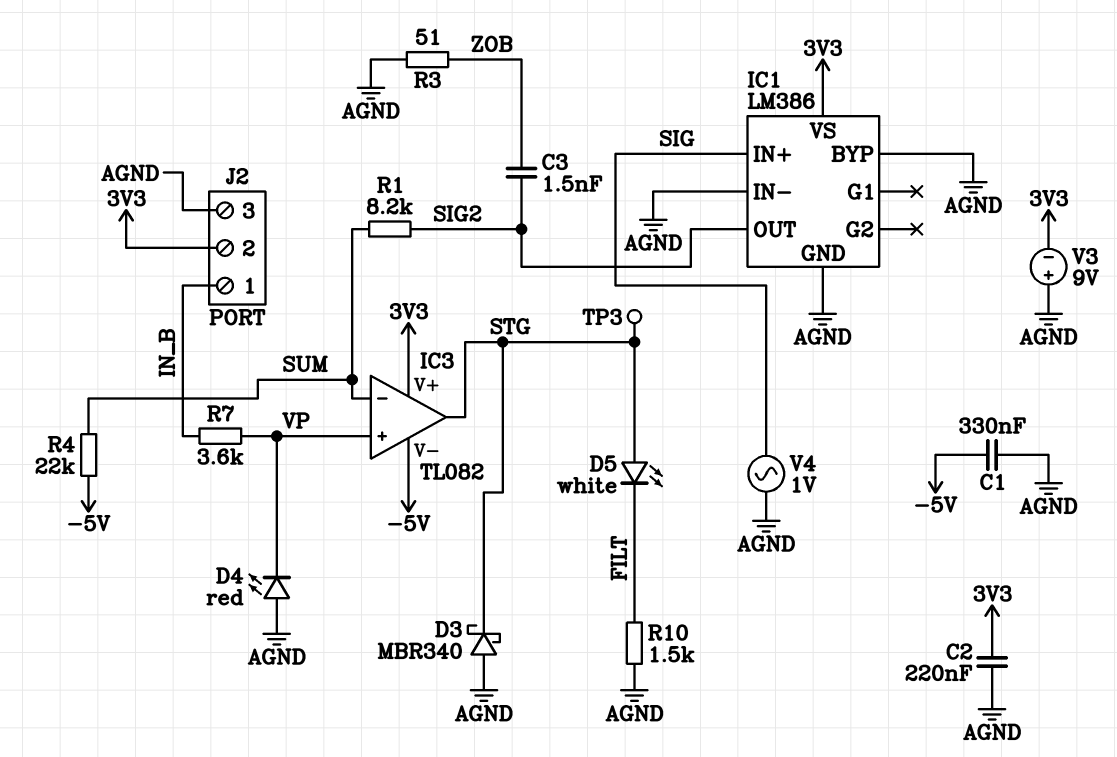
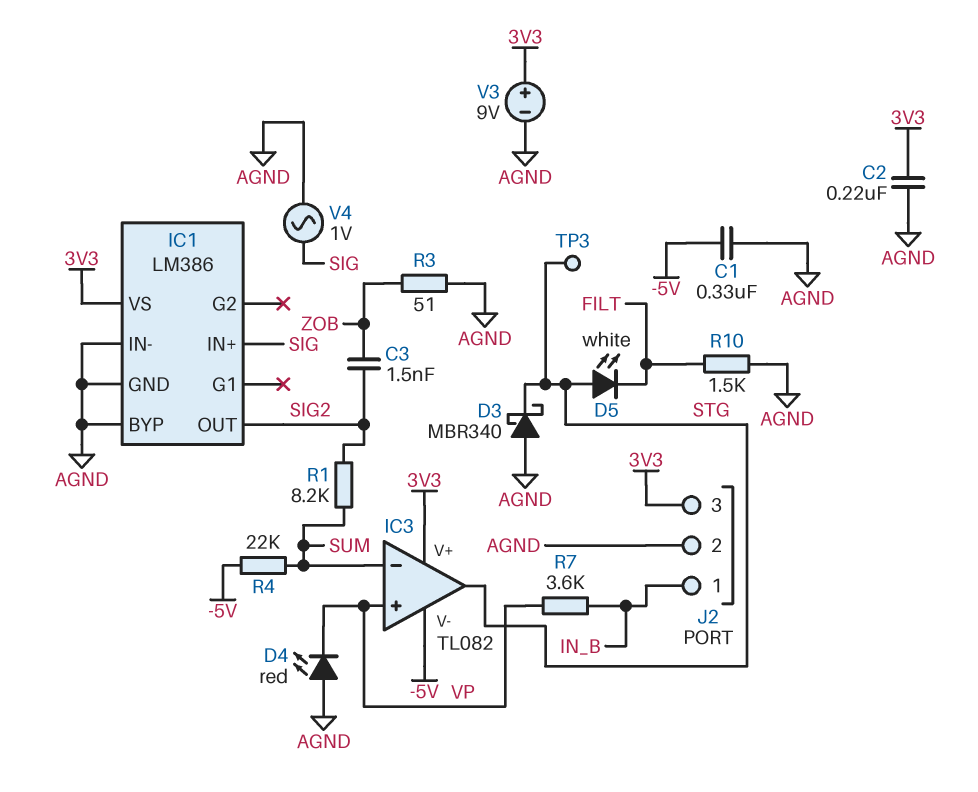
J2 pin 2: 3V3 -> AGND
J2 pin 3: AGND -> 3V3
V3: 9V (plus AGND, minus 3V3) -> 9V (plus 3V3, minus AGND)

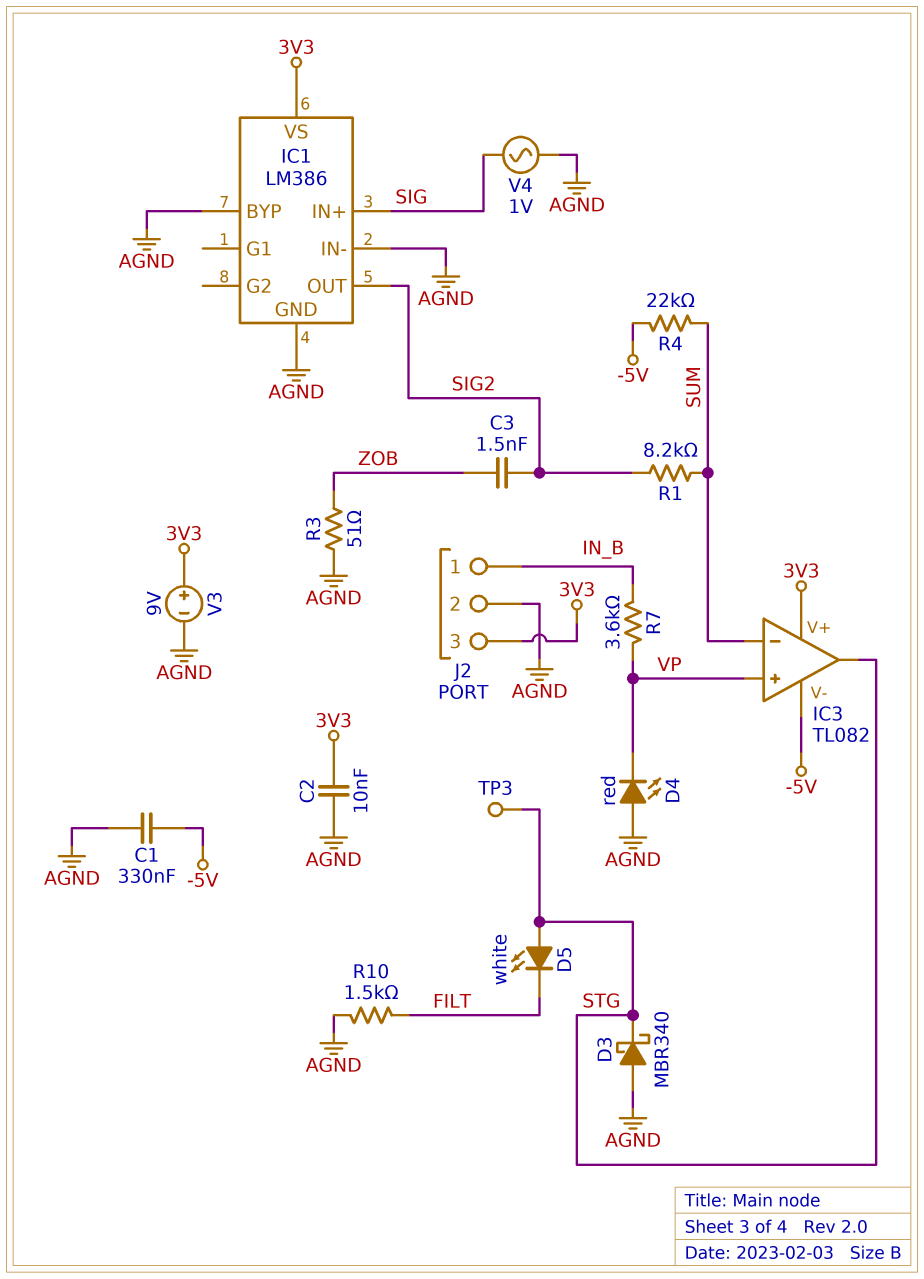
C2: 220nF (3V3, AGND) -> 10nF (3V3, AGND)

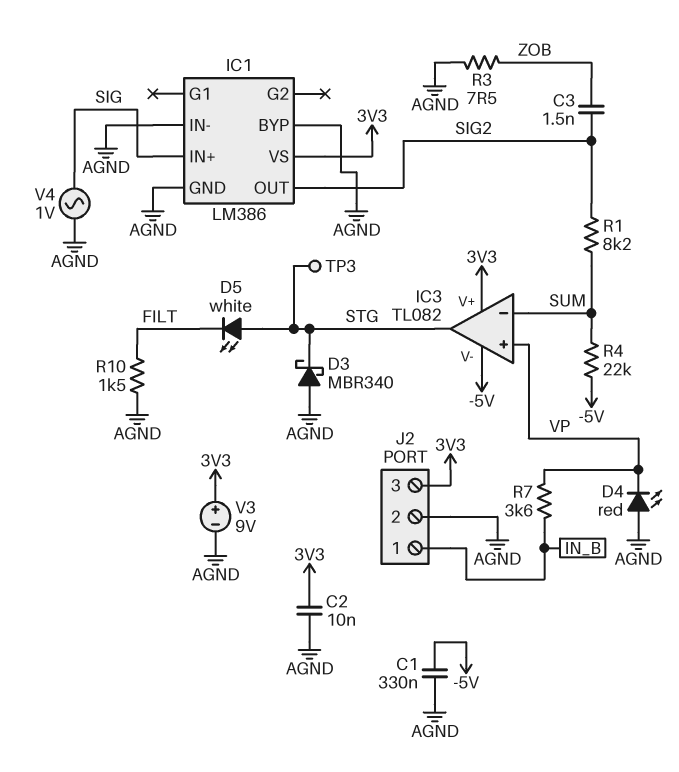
R3: 51 (AGND, ZOB) -> 7.5 (AGND, ZOB)

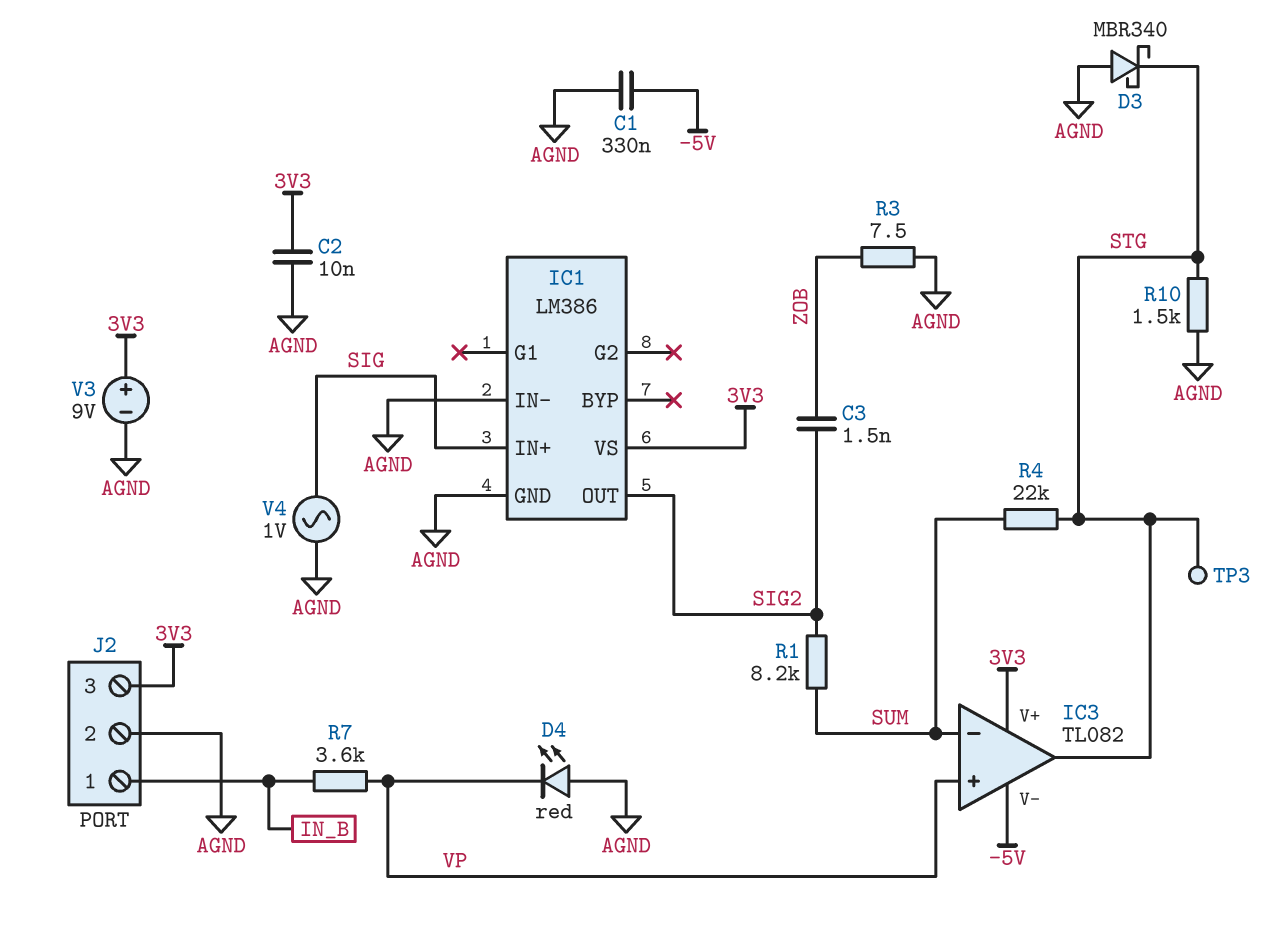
D5: LED white (A STG, K FILT) -> none
IC1 pin BYP: AGND -> none
R4: 22k (-5V, SUM) -> 22k (STG, SUM)
R10: 1.5k (AGND, FILT) -> 1.5k (AGND, STG)

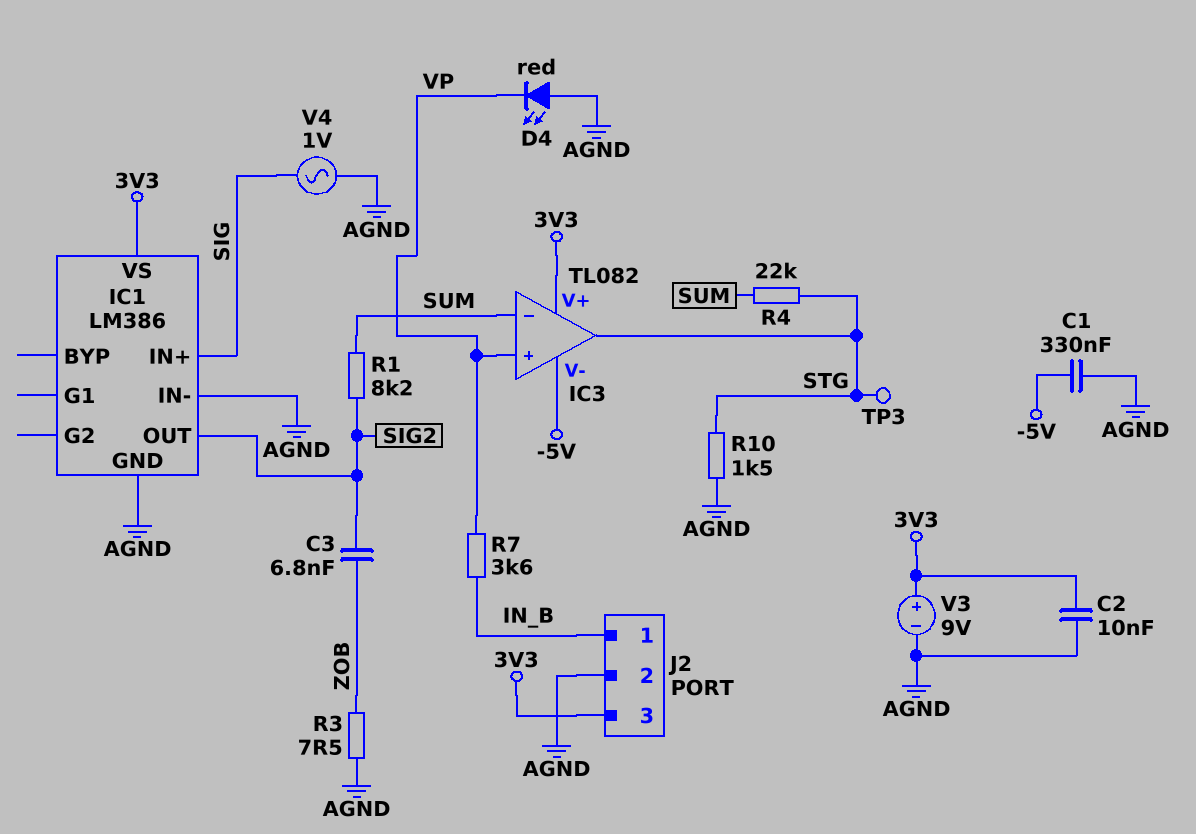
C3: 1.5nF (SIG2, ZOB) -> 6.8nF (SIG2, ZOB)
D3: schottky MBR340 (A AGND, K STG) -> none

